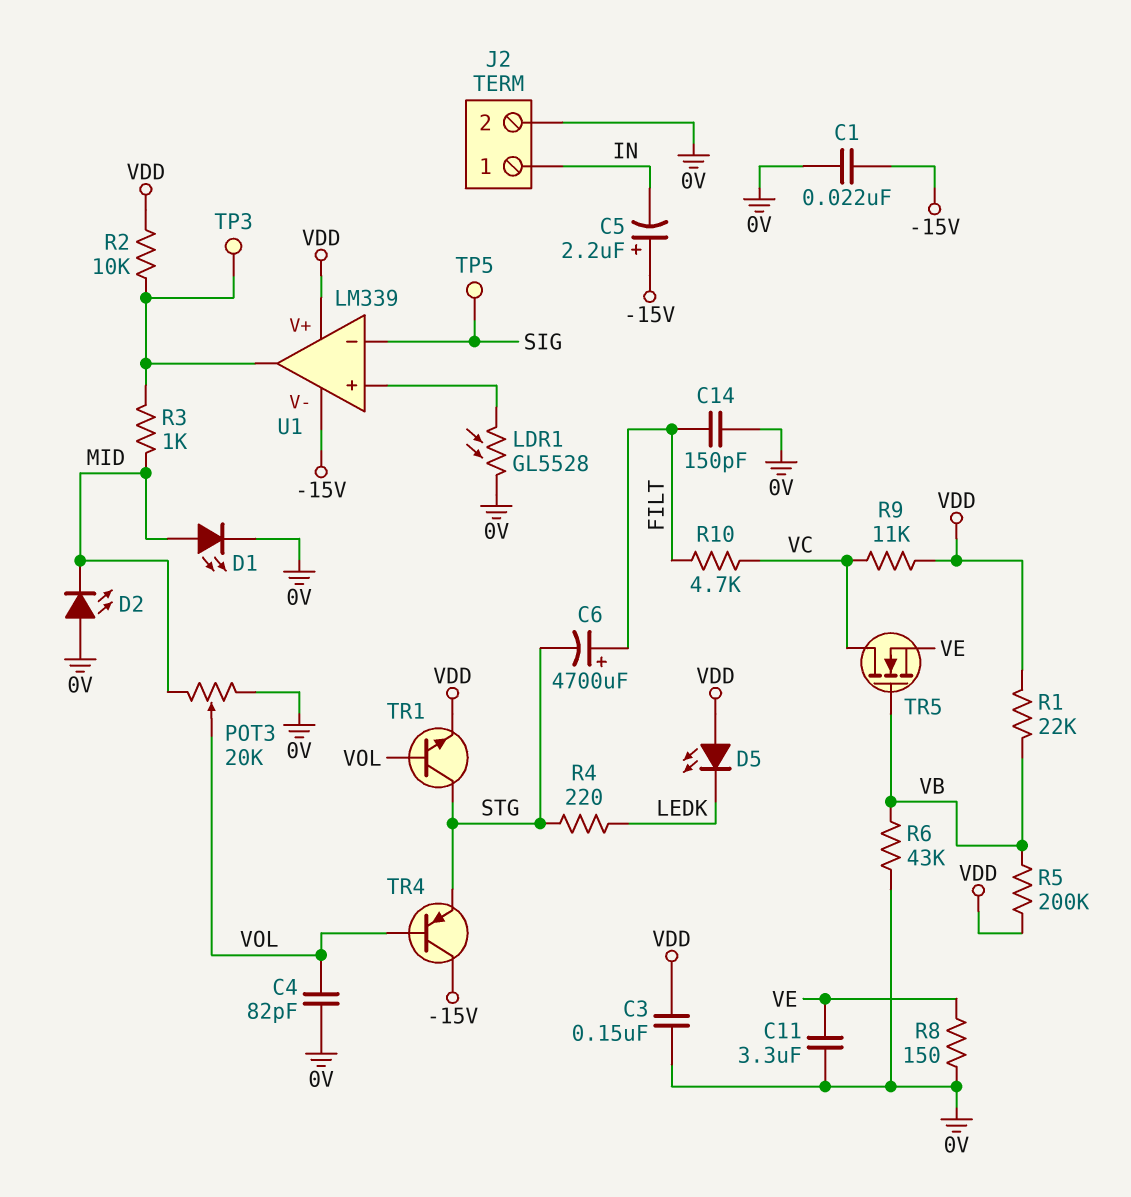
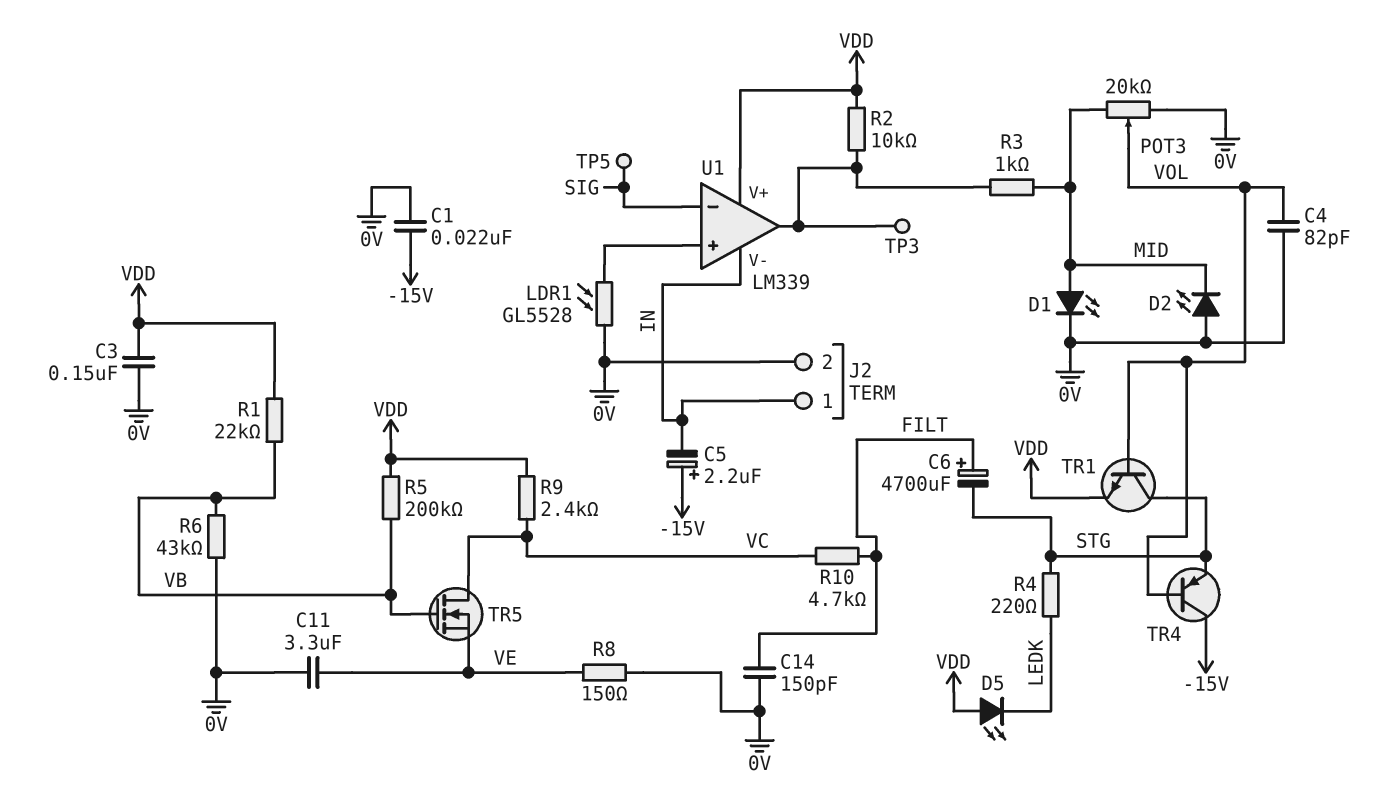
R9: 11k (VC, VDD) -> 2.4k (VC, VDD)
U1 pin V-: -15V -> IN

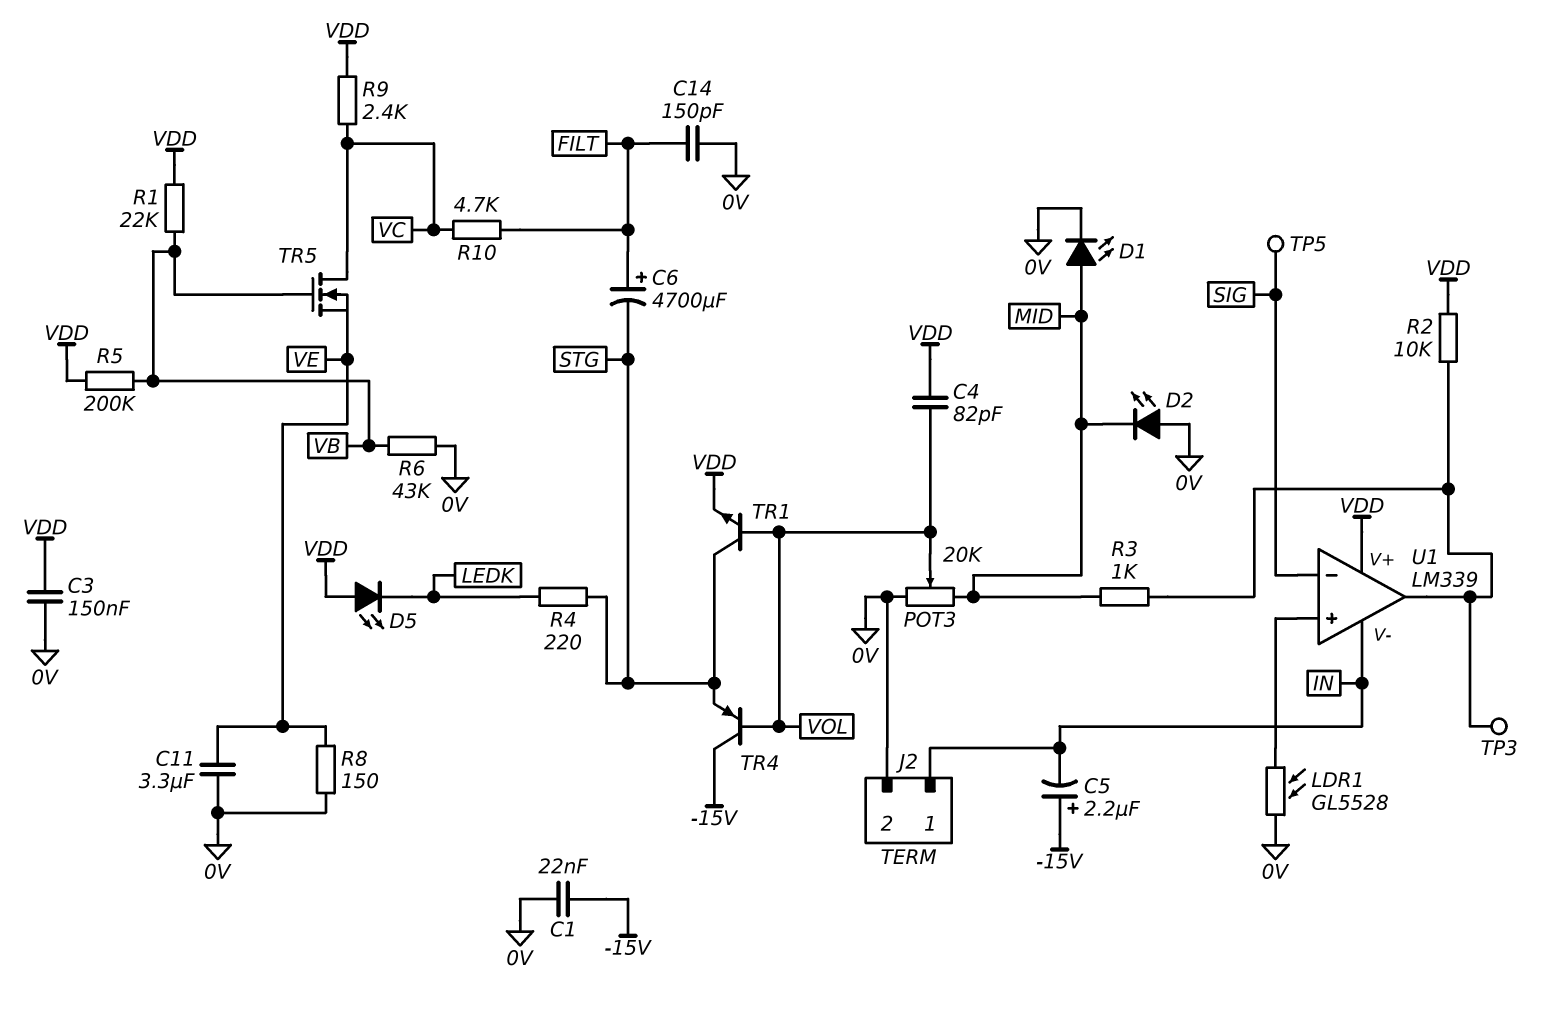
C4: 82pF (0V, VOL) -> 82pF (VDD, VOL)

